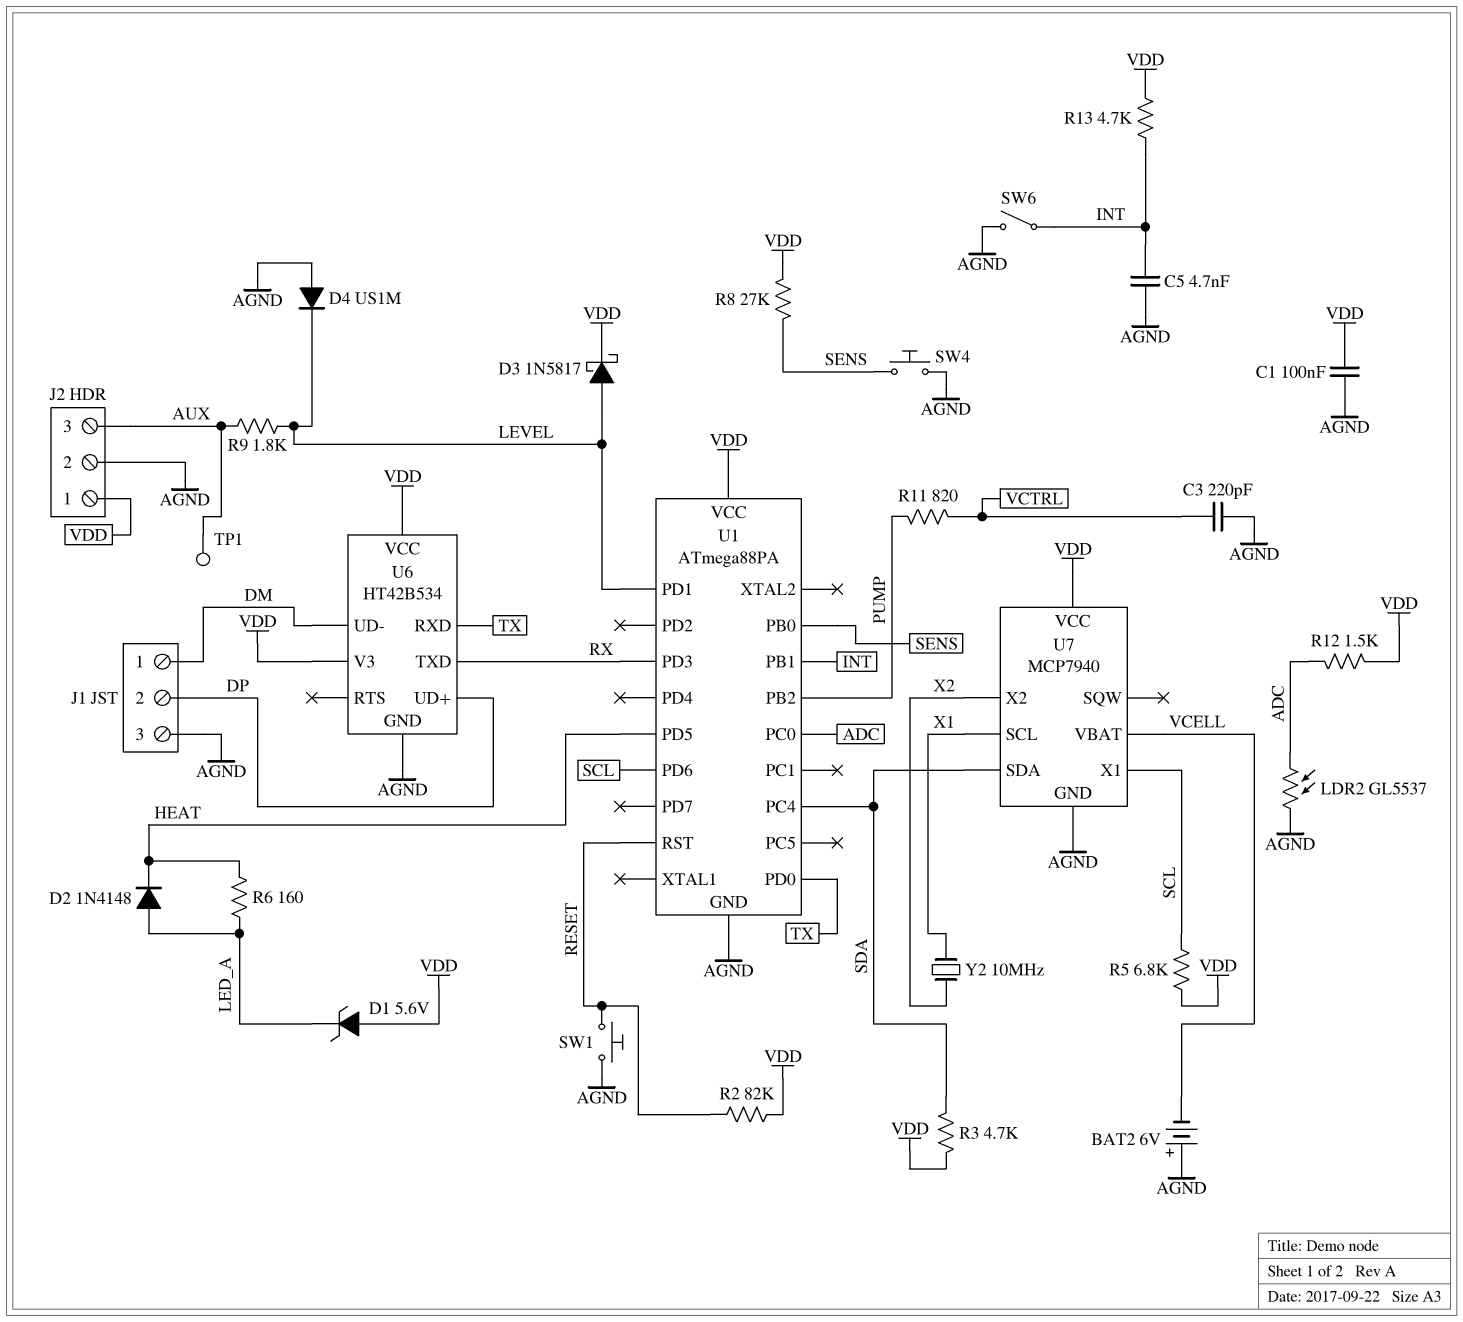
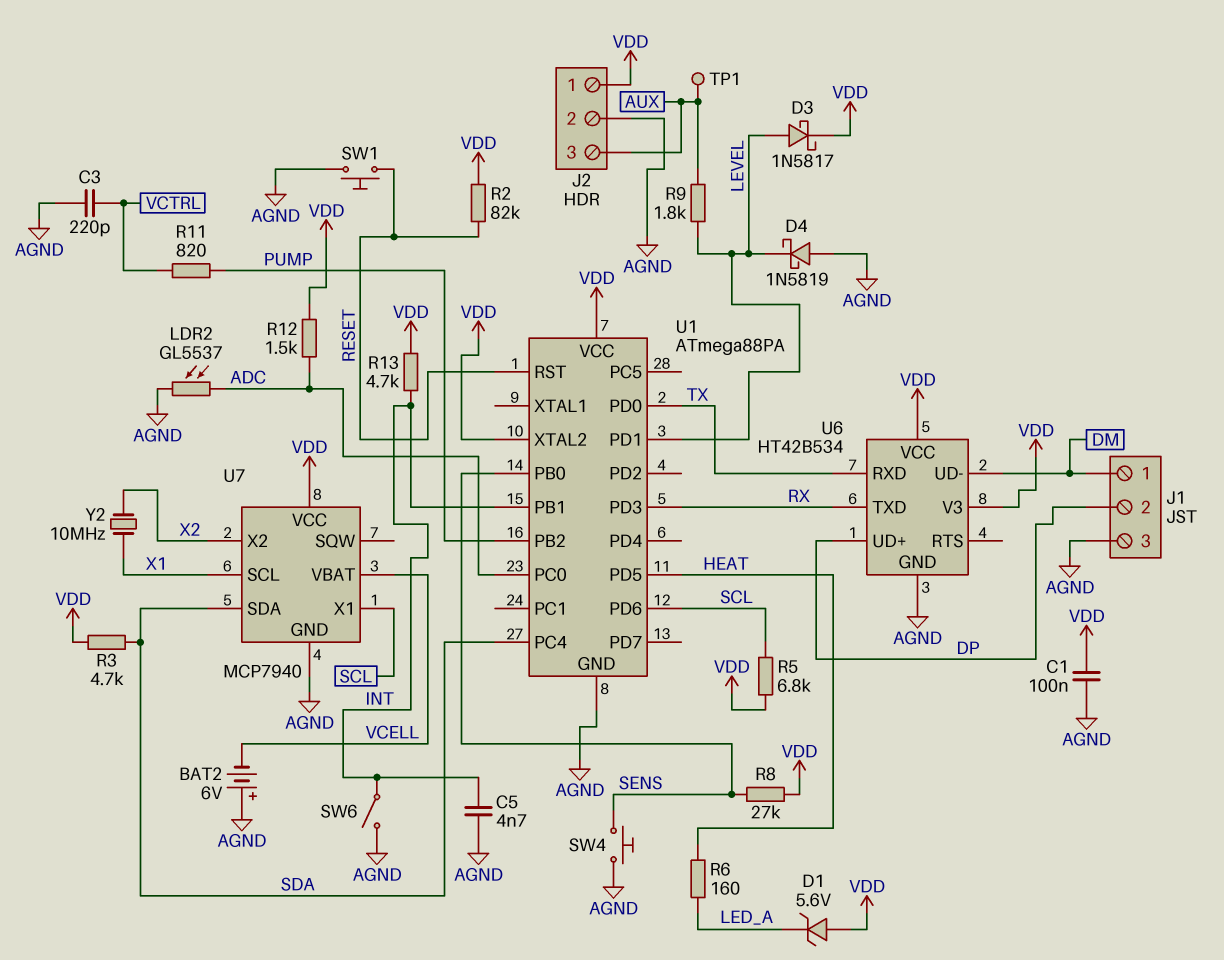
D2: diode 1N4148 (A LED_A, K HEAT) -> none
D4: diode US1M (A AGND, K LEVEL) -> schottky 1N5819 (A AGND, K LEVEL)
U1 pin XTAL2: none -> VDD

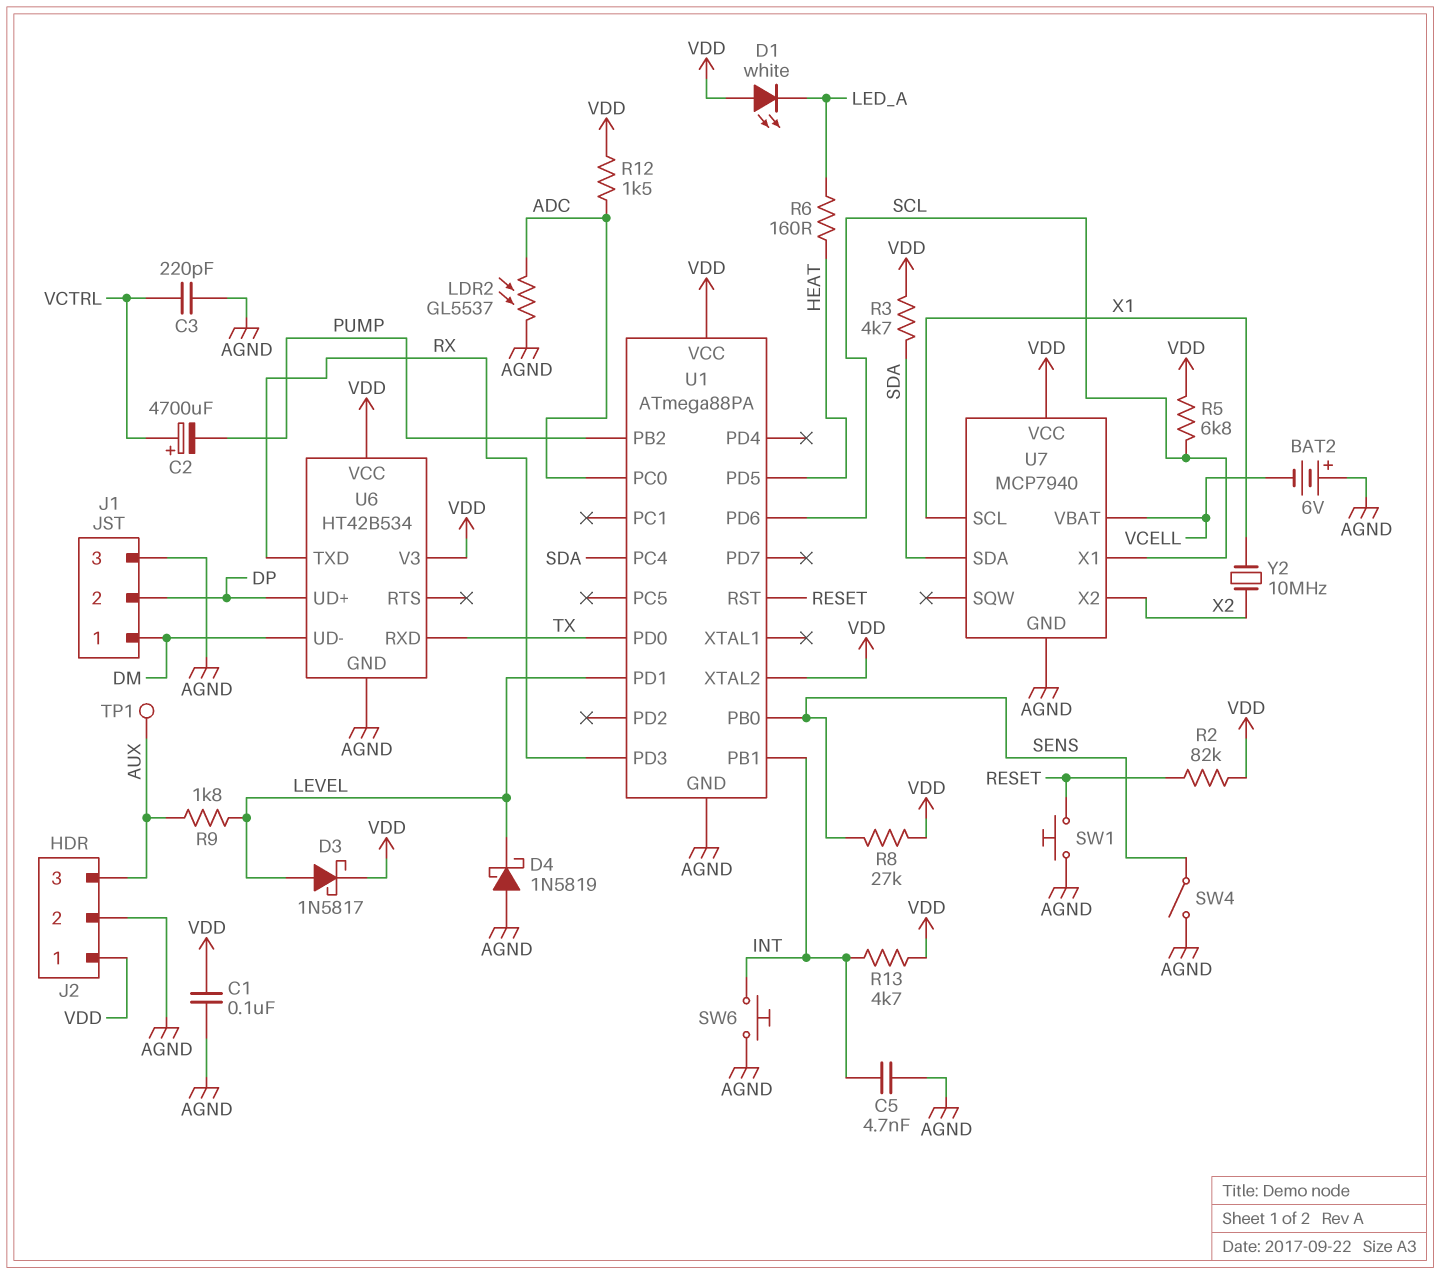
C2: none -> 4700uF (plus VCTRL, minus PUMP)
D1: zener 5.6V (A VDD, K LED_A) -> LED white (A VDD, K LED_A)
R11: 820 (PUMP, VCTRL) -> none
SW4: button (AGND, SENS) -> switch (AGND, SENS)
SW6: switch (AGND, INT) -> button (AGND, INT)

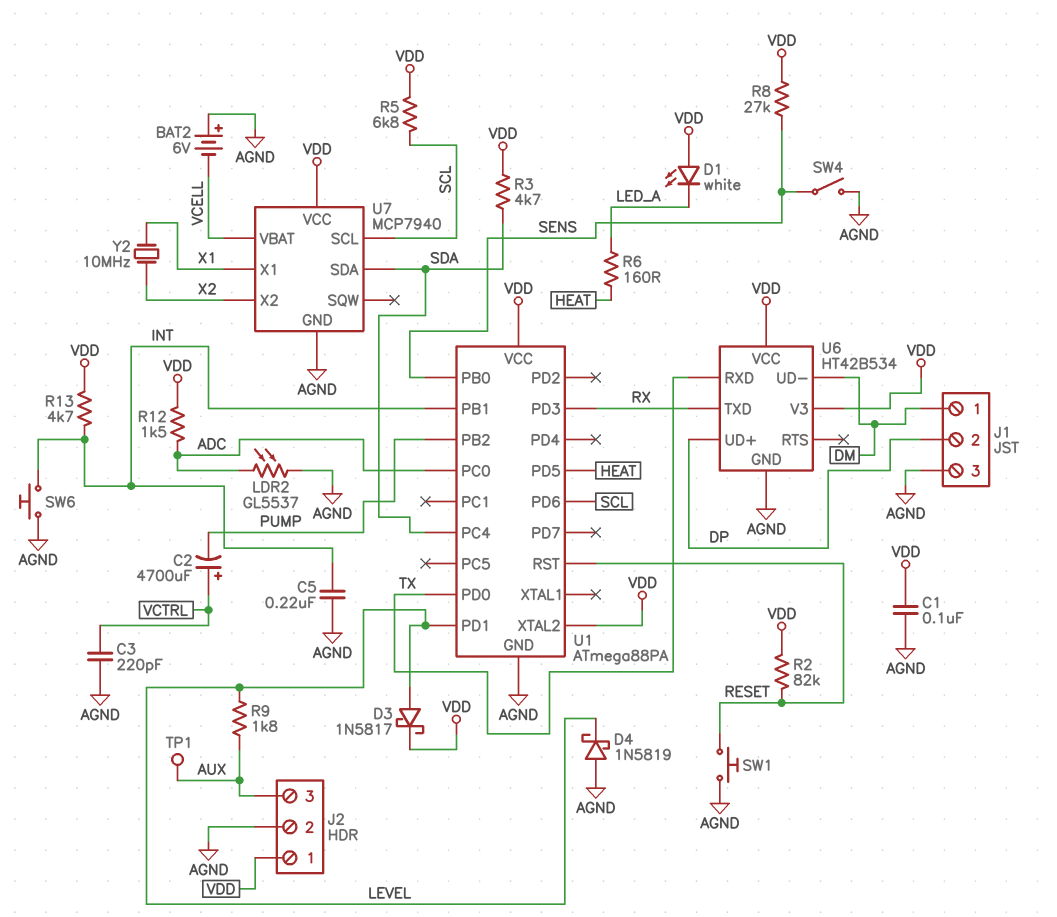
C5: 4.7nF (AGND, INT) -> 220nF (AGND, INT)
U7 pin SCL: X1 -> SCL
U7 pin X1: SCL -> X1

